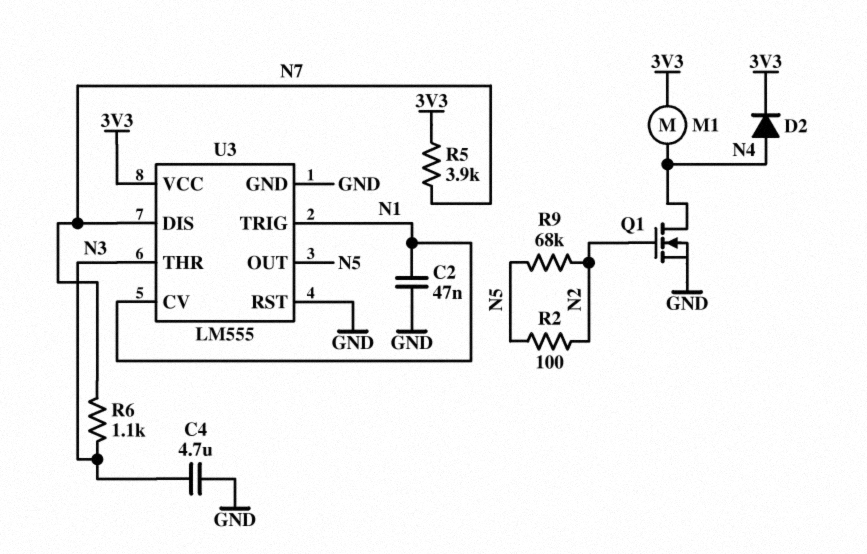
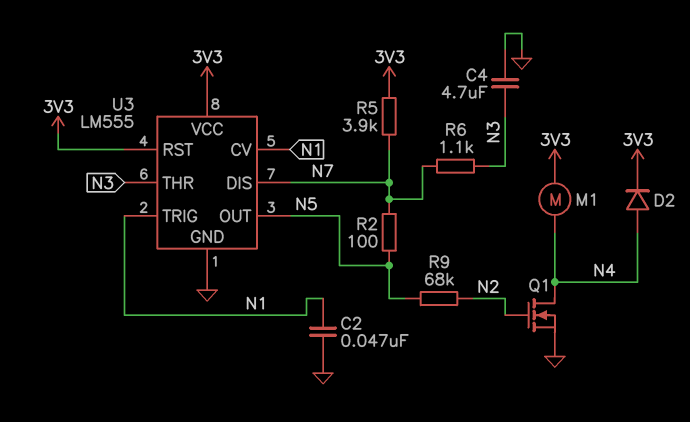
R2: 100 (N2, N5) -> 100 (N5, N7)
U3 pin RST: GND -> 3V3

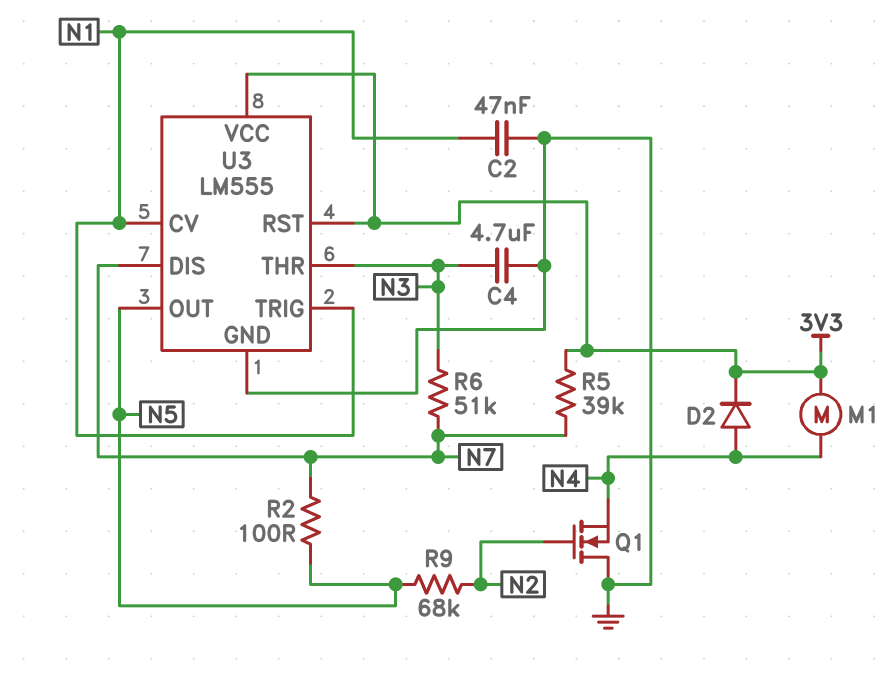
Q1: NMOS (G N2, D N4, S GND) -> NMOS (G N2, D GND, S N4)
R5: 3.9k (3V3, N7) -> 39k (3V3, N7)
R6: 1.1k (N3, N7) -> 51k (N3, N7)

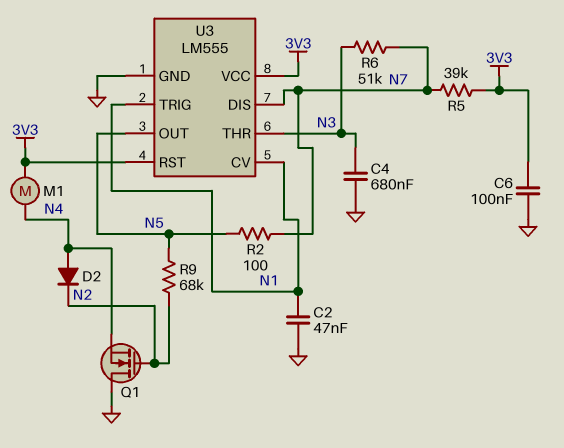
C4: 4.7uF (GND, N3) -> 680nF (GND, N3)
C6: none -> 100nF (3V3, GND)
D2: diode (A N4, K 3V3) -> diode (A N4, K N2)

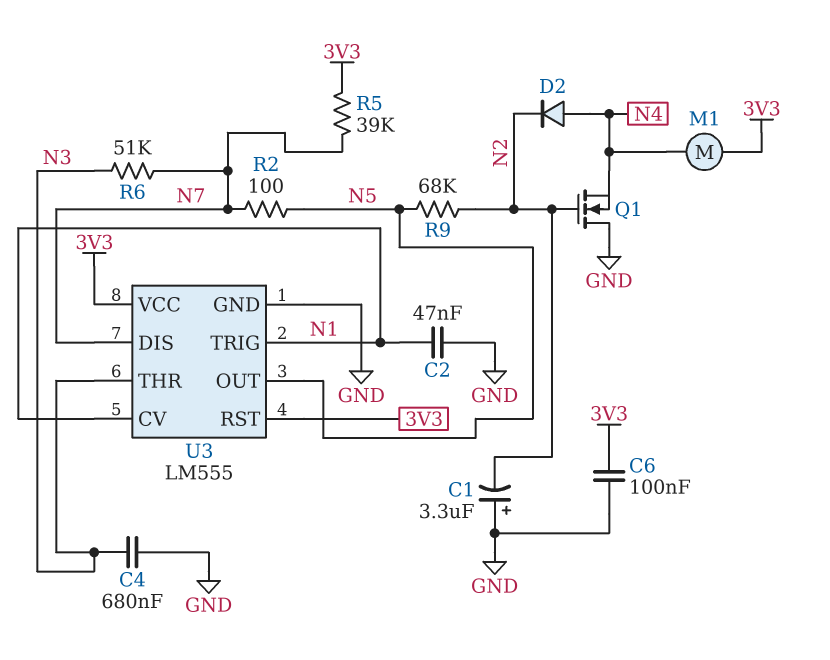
C1: none -> 3.3uF (plus GND, minus N2)

